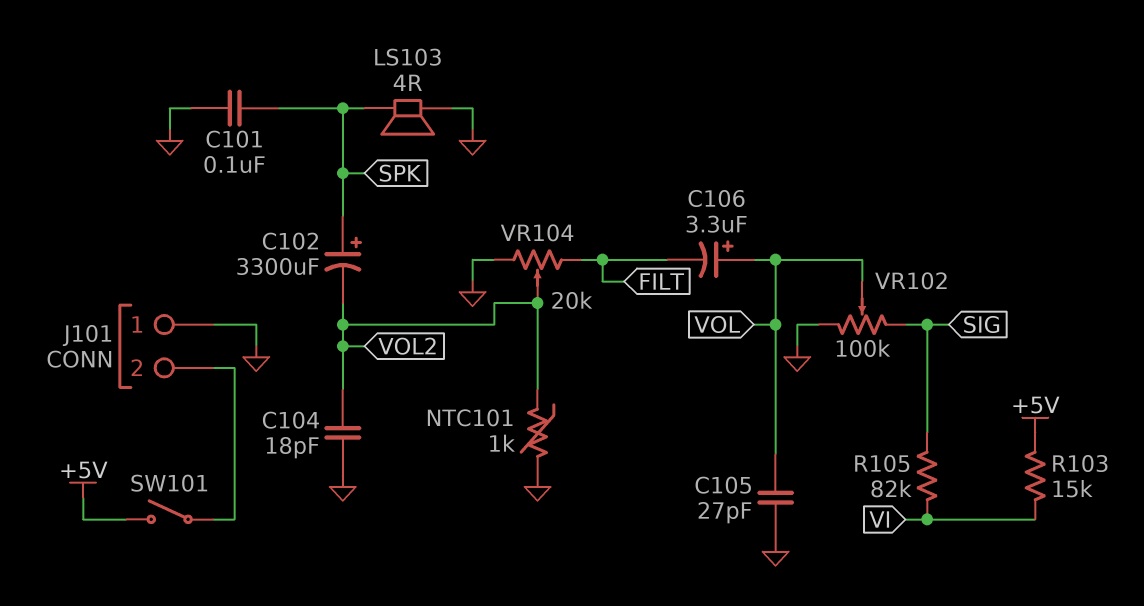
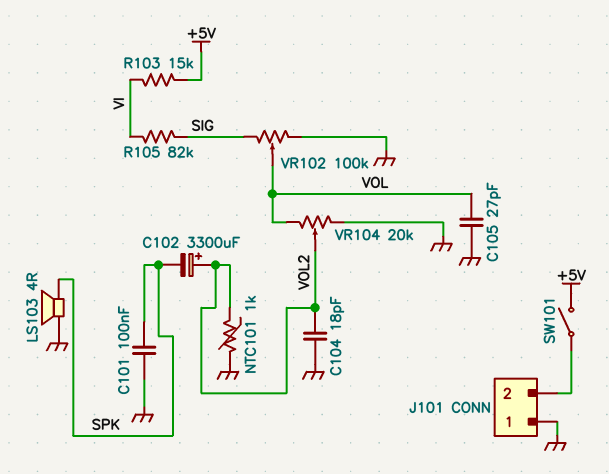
C102: 3300uF (plus SPK, minus VOL2) -> 3300uF (plus VOL2, minus SPK)
C106: 3.3uF (plus VOL, minus FILT) -> none
VR104: 20k (FILT, GND, wiper VOL2) -> 20k (GND, VOL, wiper VOL2)

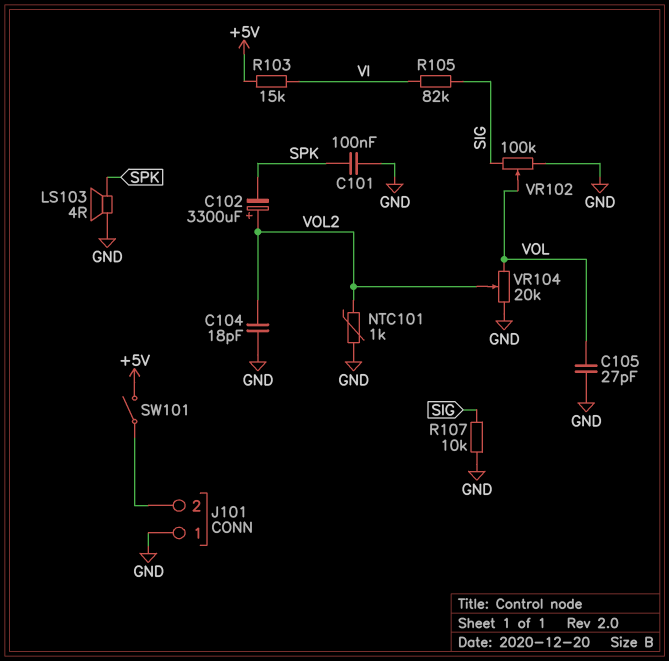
R107: none -> 10k (GND, SIG)

